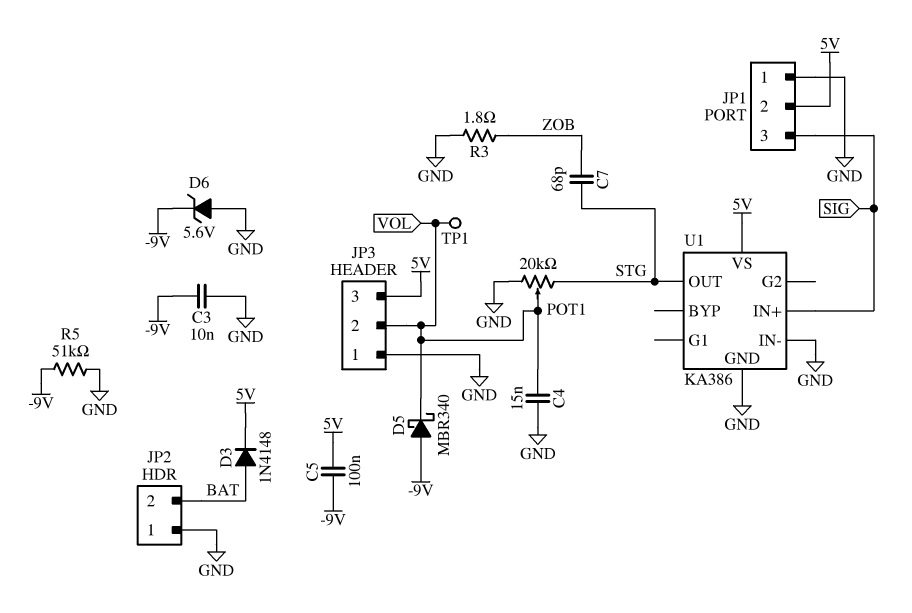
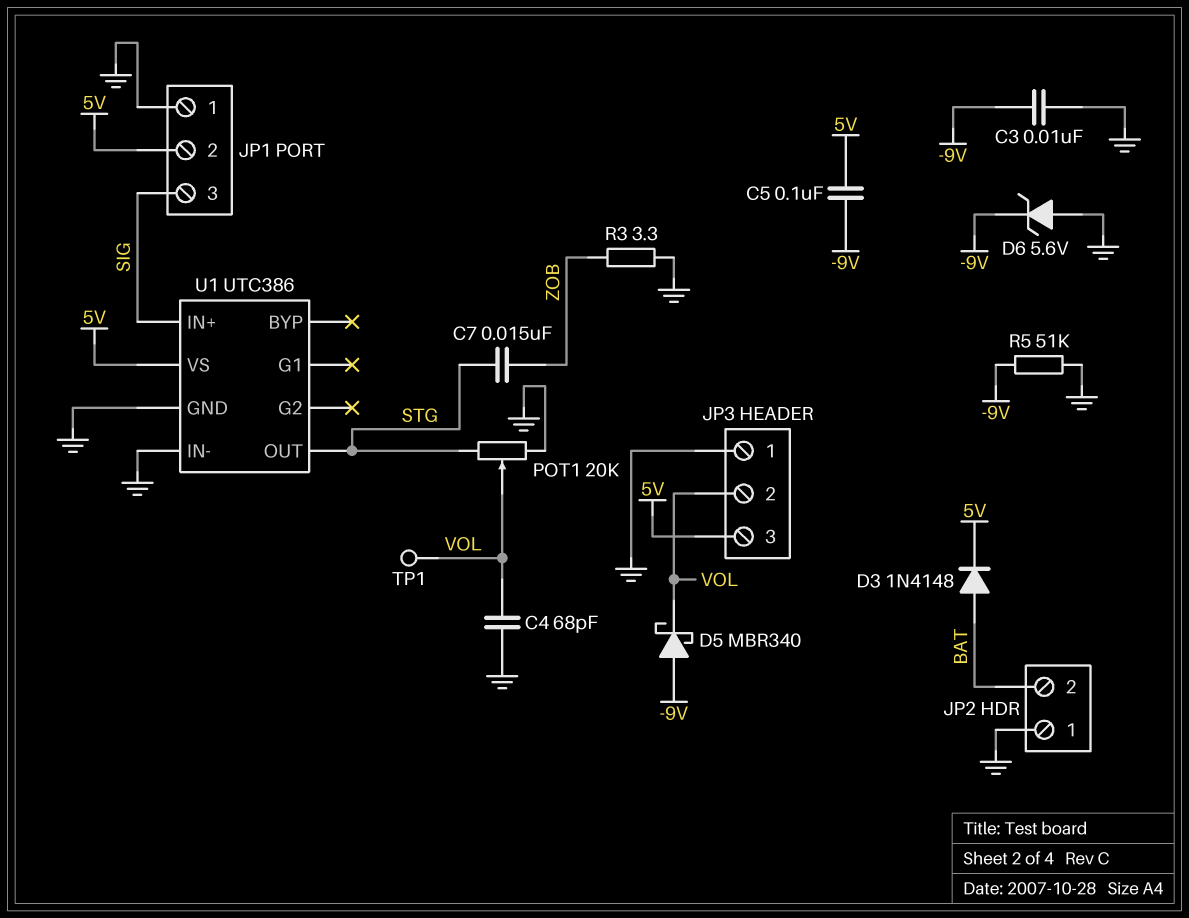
C4: 15nF (GND, VOL) -> 68pF (GND, VOL)
C7: 68pF (STG, ZOB) -> 15nF (STG, ZOB)
R3: 1.8 (GND, ZOB) -> 3.3 (GND, ZOB)
U1: KA386 -> UTC386

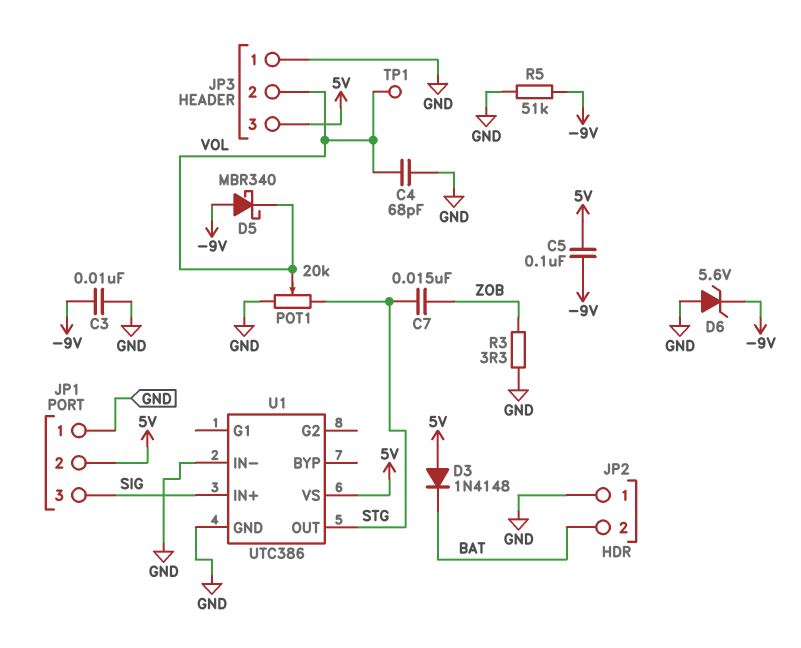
D3: diode 1N4148 (A BAT, K 5V) -> diode 1N4148 (A 5V, K BAT)

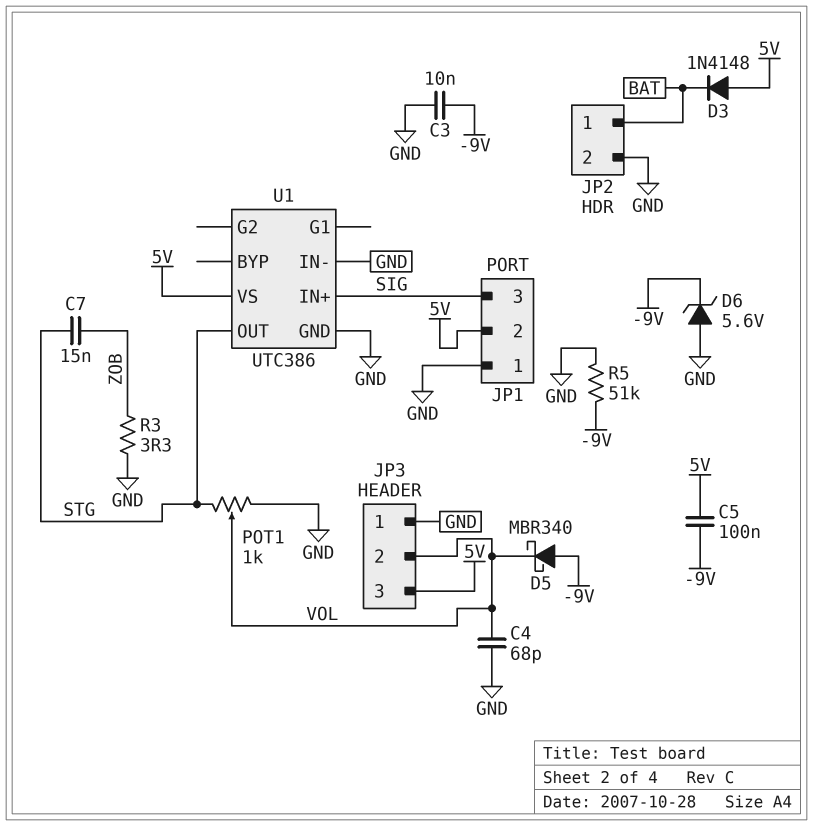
JP2 pin 1: GND -> BAT
JP2 pin 2: BAT -> GND
POT1: 20k (GND, STG, wiper VOL) -> 1k (GND, STG, wiper VOL)
TP1: test point (VOL) -> none

